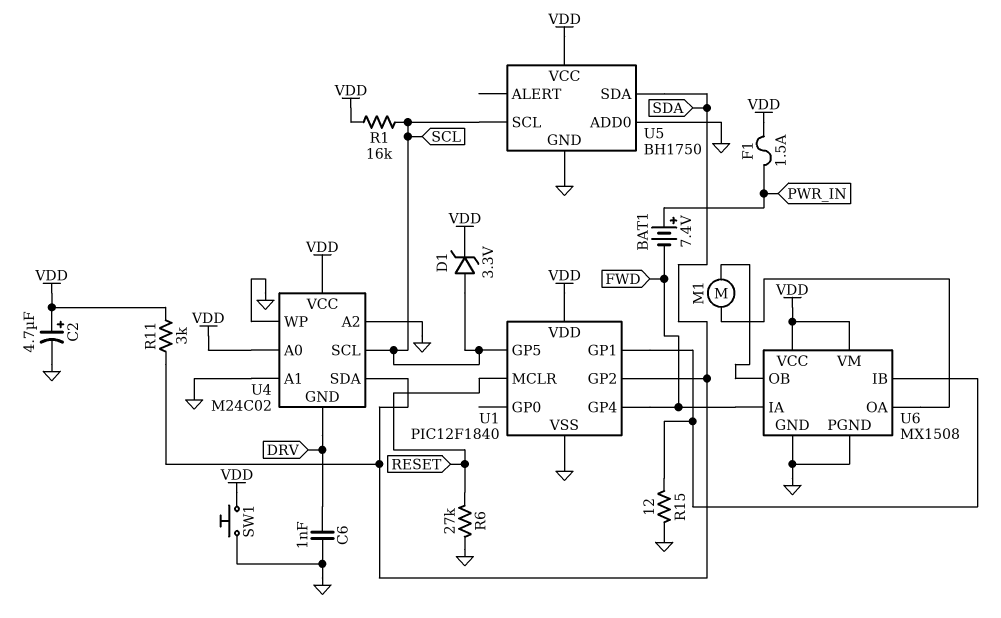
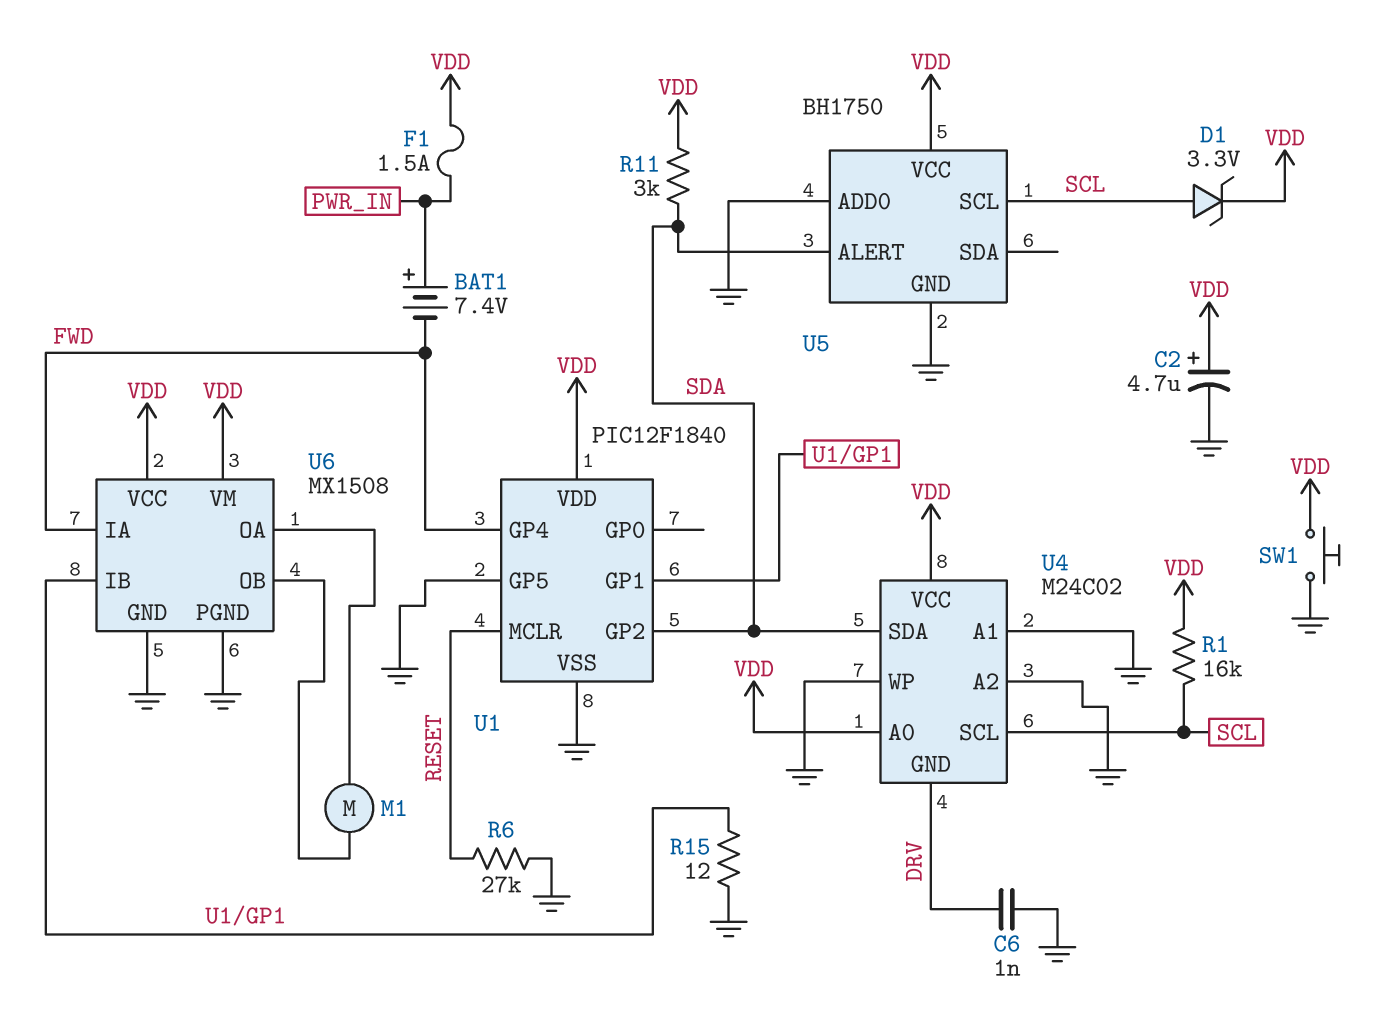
U1 pin GP5: SCL -> GND
U5 pin ALERT: none -> SDA
U5 pin SDA: SDA -> none

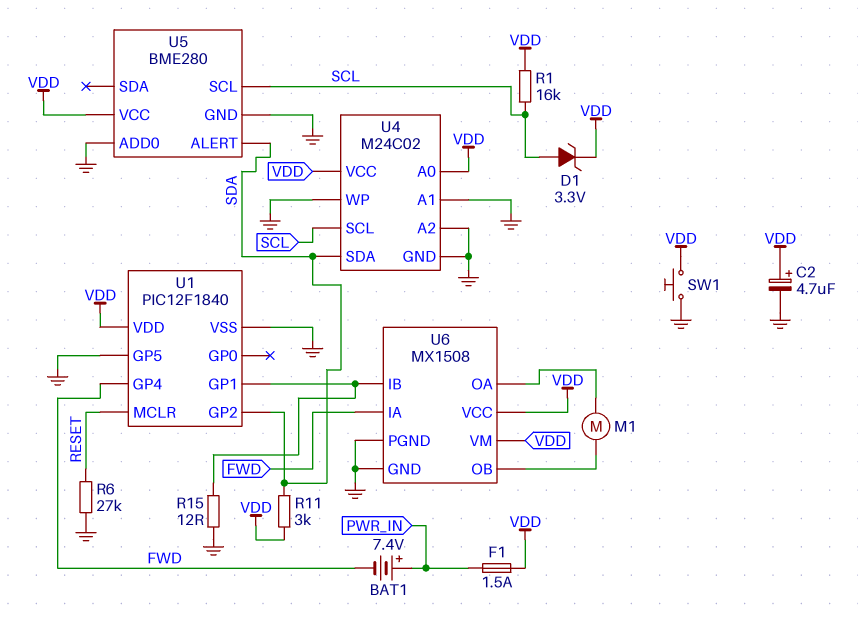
C6: 1nF (DRV, GND) -> none
U4 pin GND: DRV -> GND
U5: BH1750 -> BME280

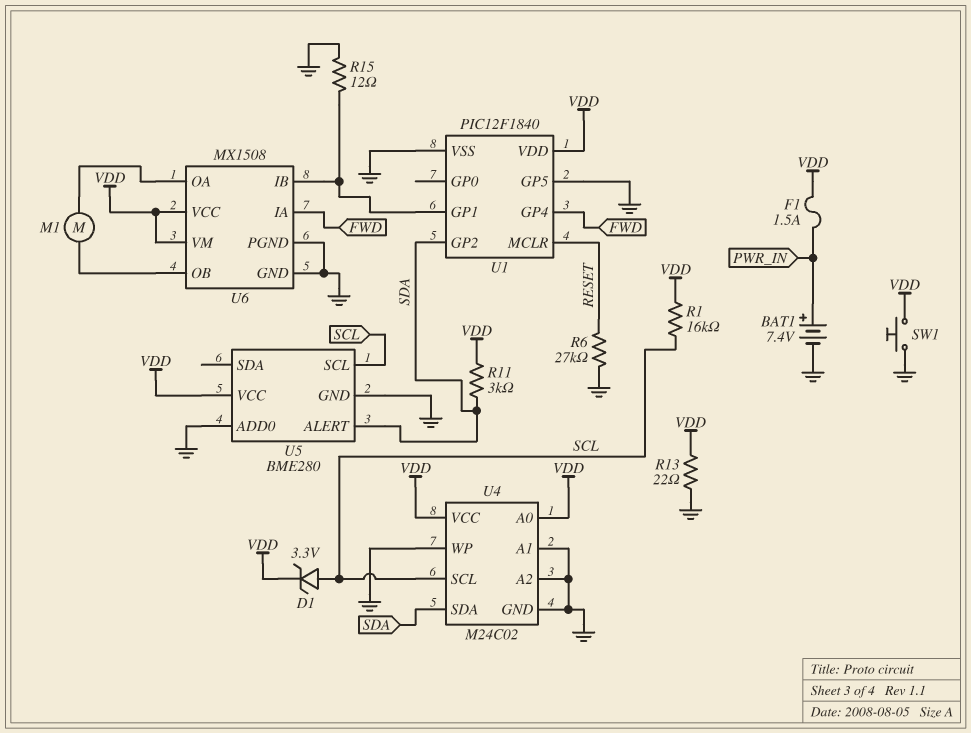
BAT1: 7.4V (plus PWR_IN, minus FWD) -> 7.4V (plus PWR_IN, minus GND)
C2: 4.7uF (plus VDD, minus GND) -> none
R13: none -> 22 (GND, VDD)

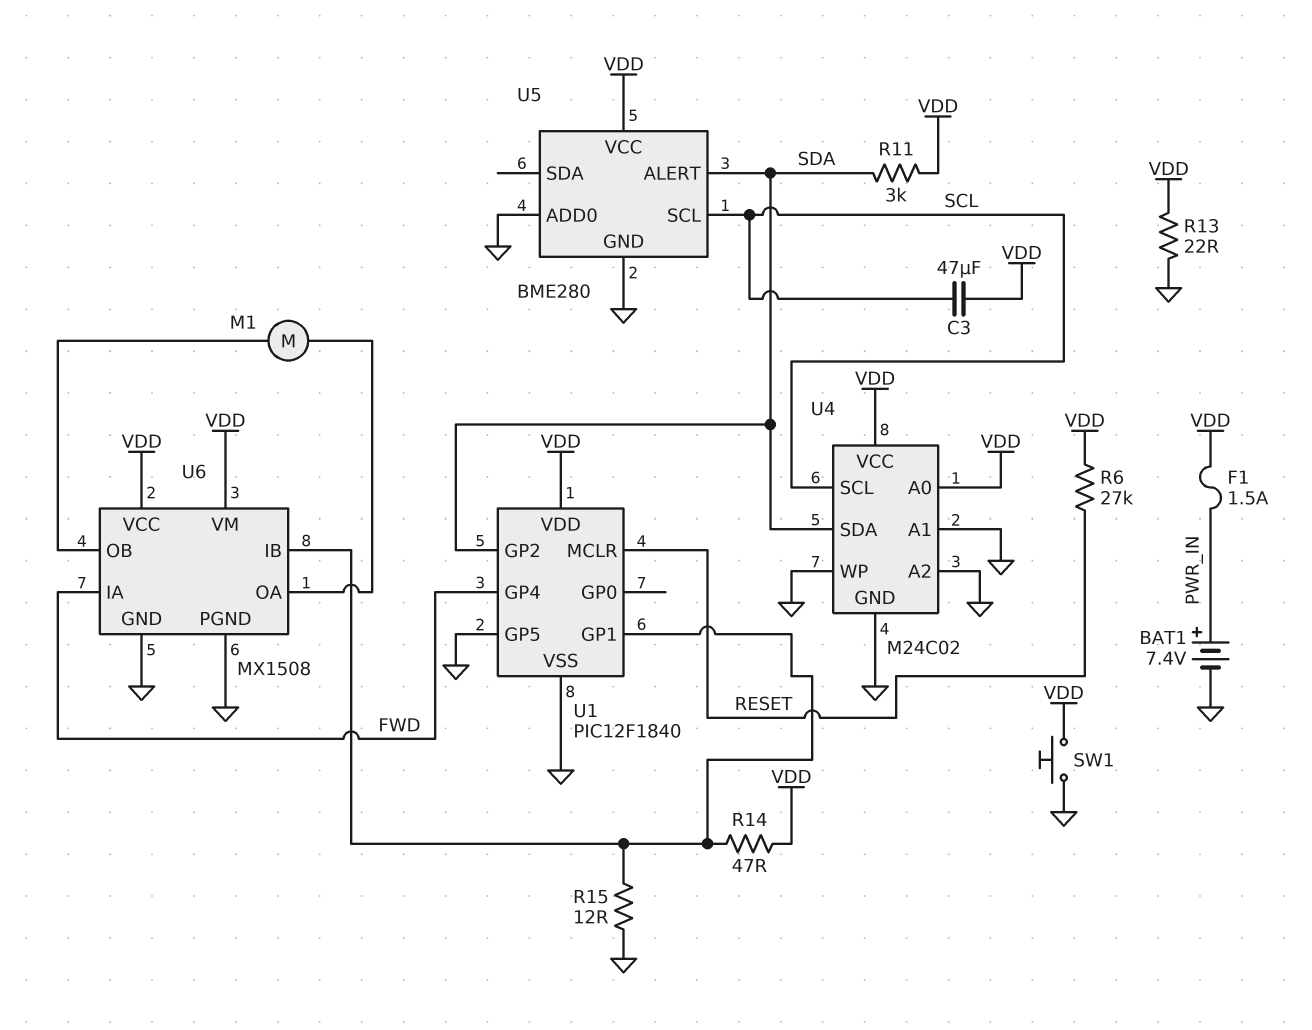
C3: none -> 47uF (SCL, VDD)
D1: zener 3.3V (A SCL, K VDD) -> none
R1: 16k (SCL, VDD) -> none
R6: 27k (GND, RESET) -> 27k (RESET, VDD)
R14: none -> 47 (U1/GP1, VDD)

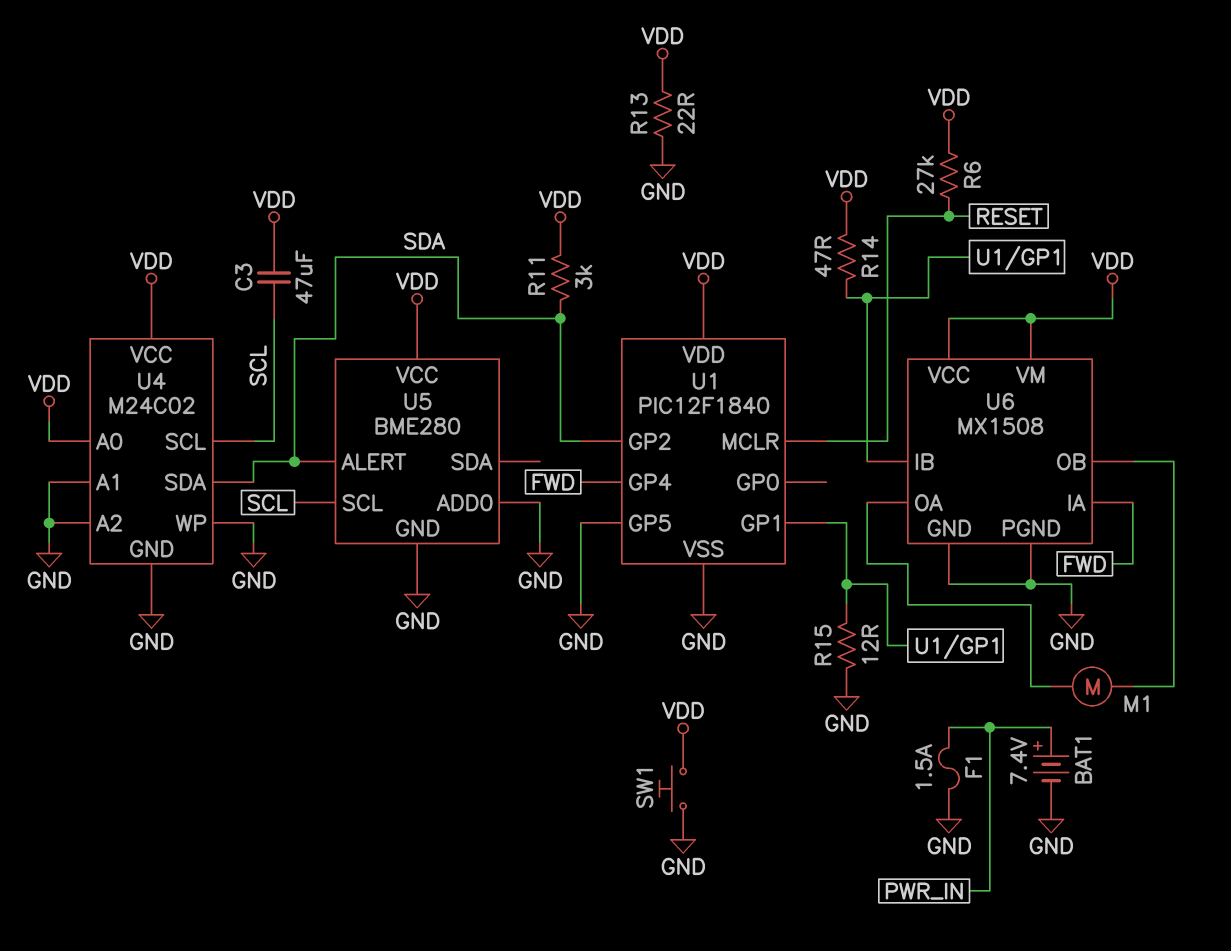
F1: 1.5A (PWR_IN, VDD) -> 1.5A (GND, PWR_IN)

